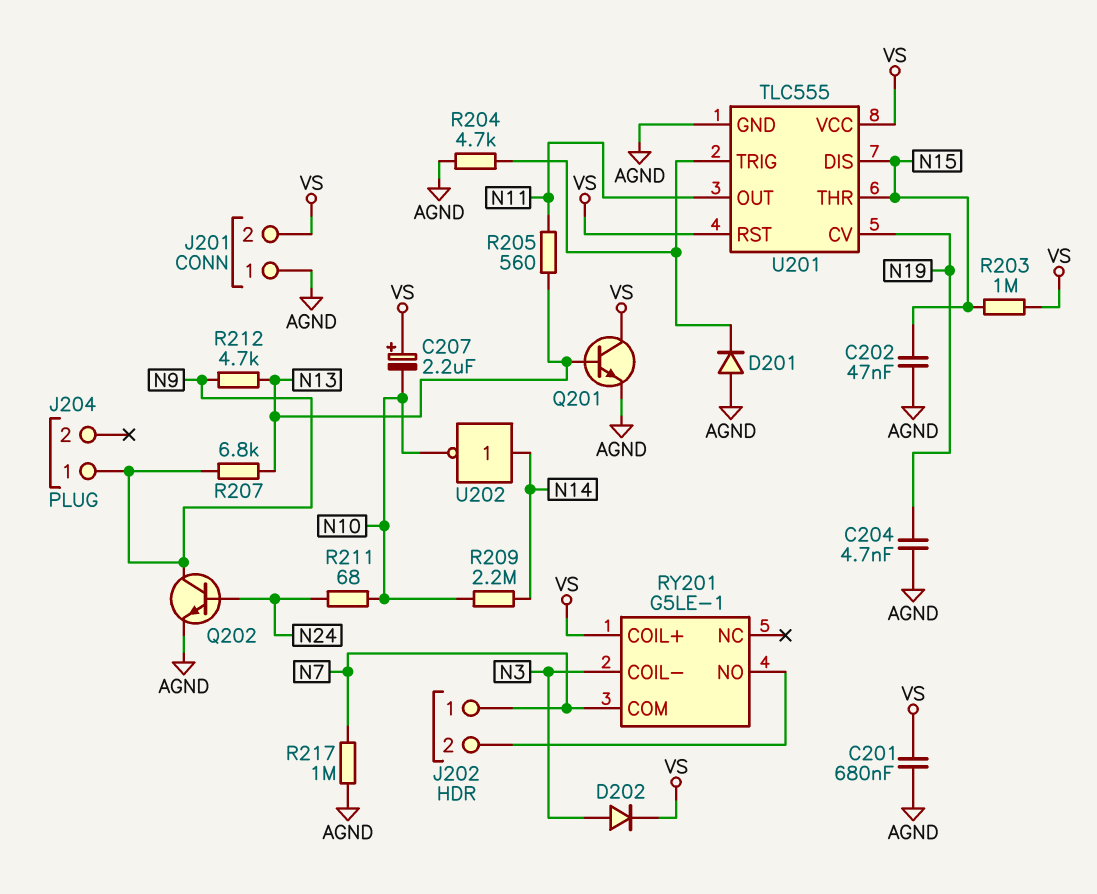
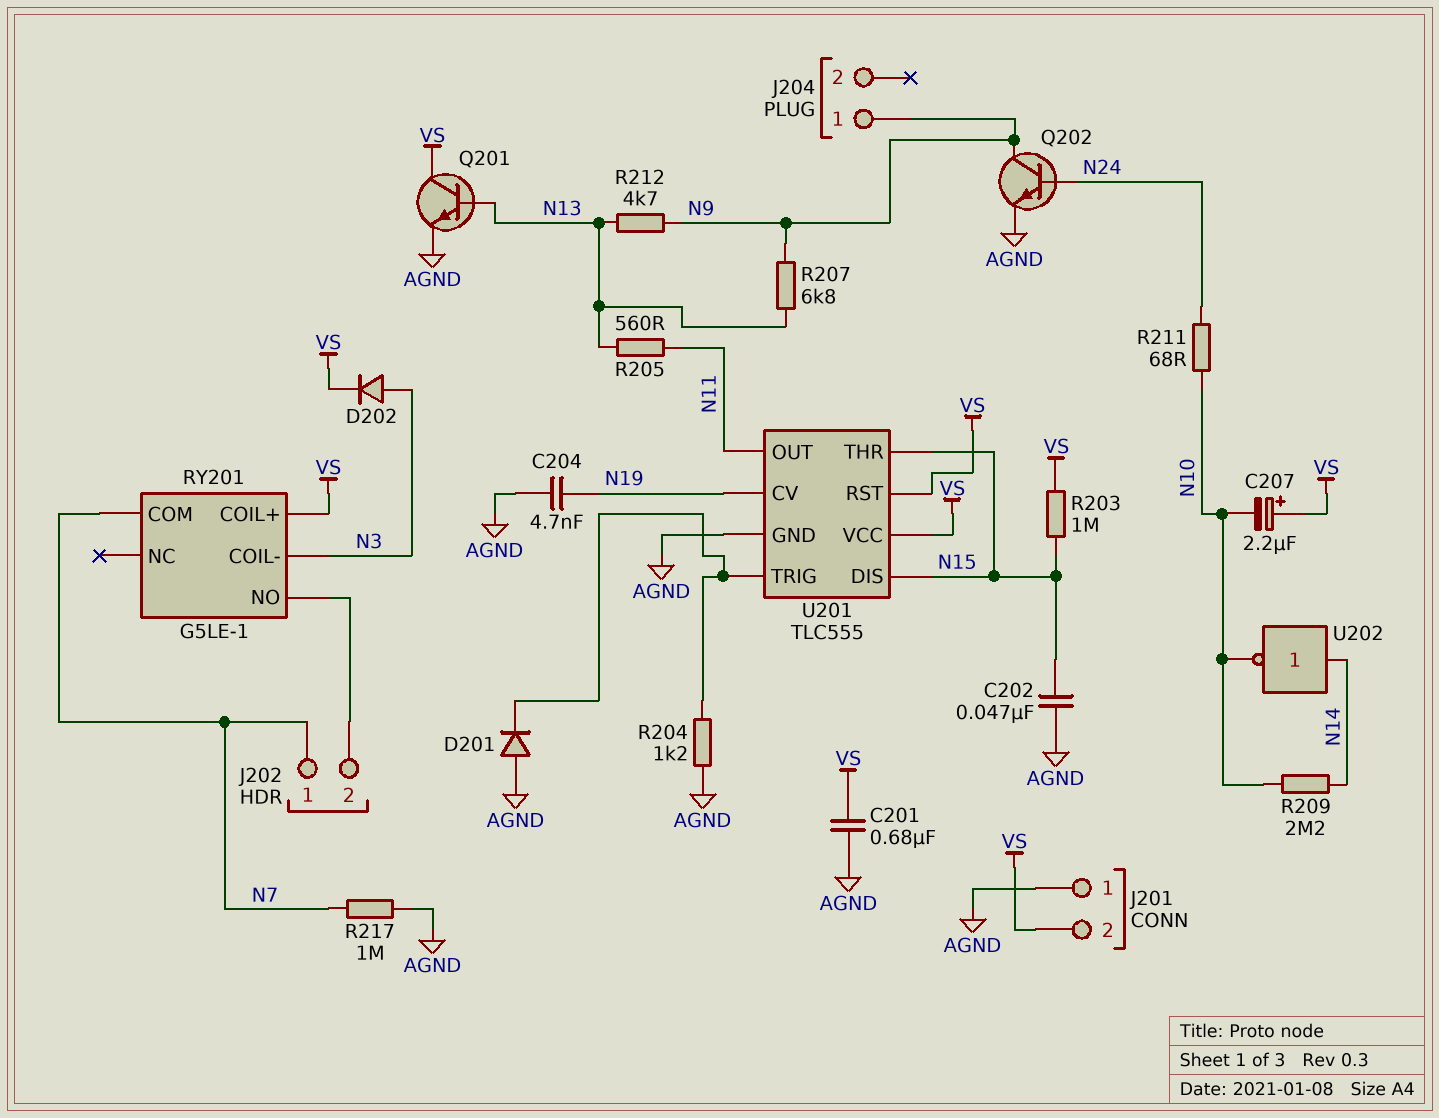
R204: 4.7k (AGND, U201/TRIG) -> 1.2k (AGND, U201/TRIG)

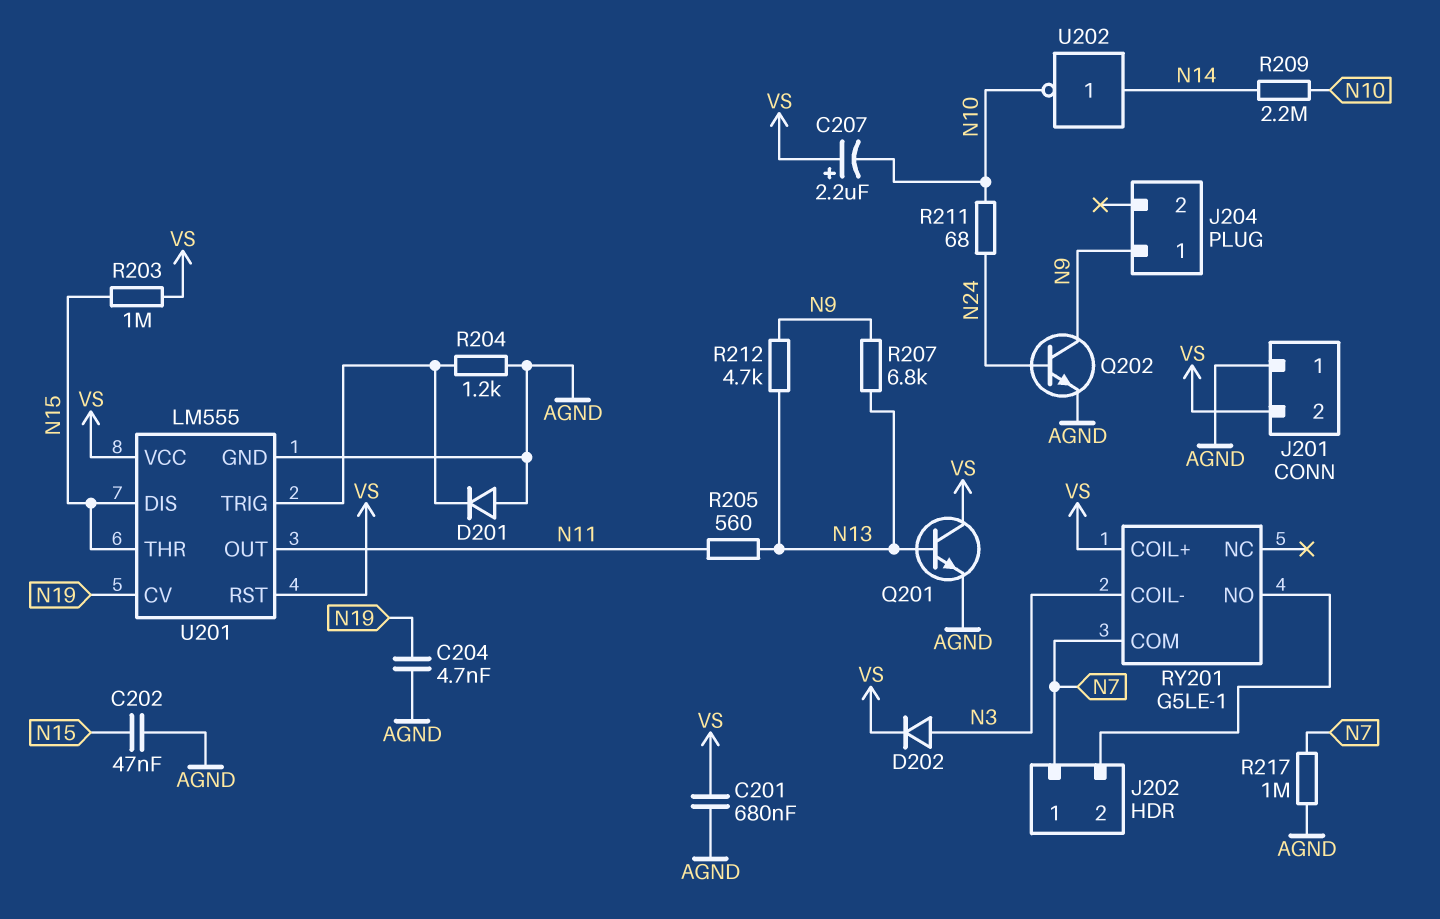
U201: TLC555 -> LM555

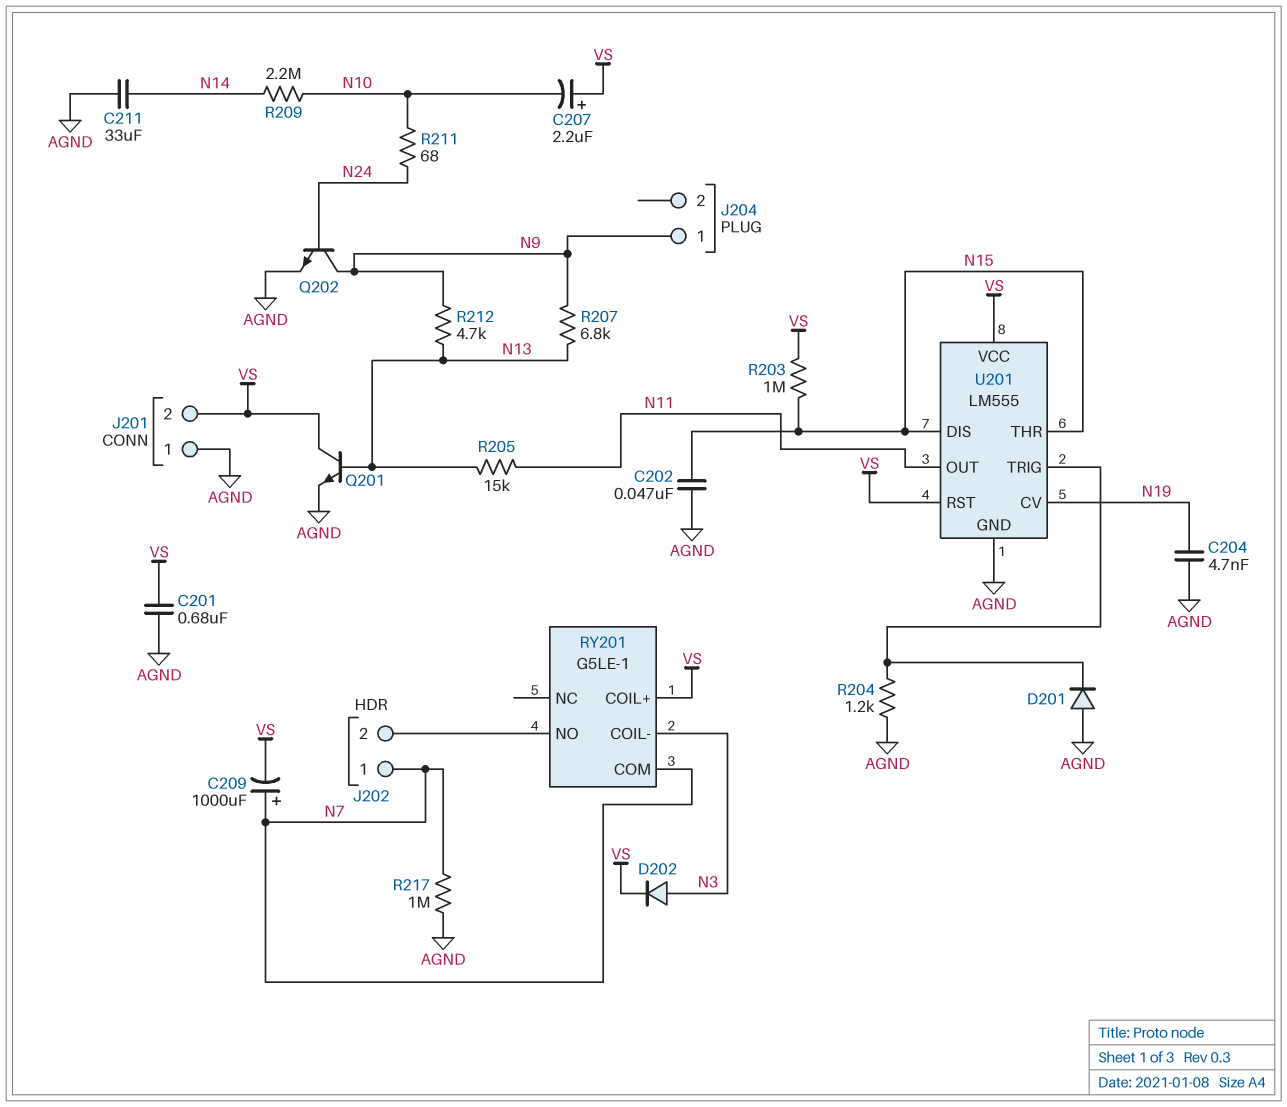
C209: none -> 1000uF (plus N7, minus VS)
C211: none -> 33uF (AGND, N14)
R205: 560 (N11, N13) -> 15k (N11, N13)
U202: NOT (in N14, out N10) -> none

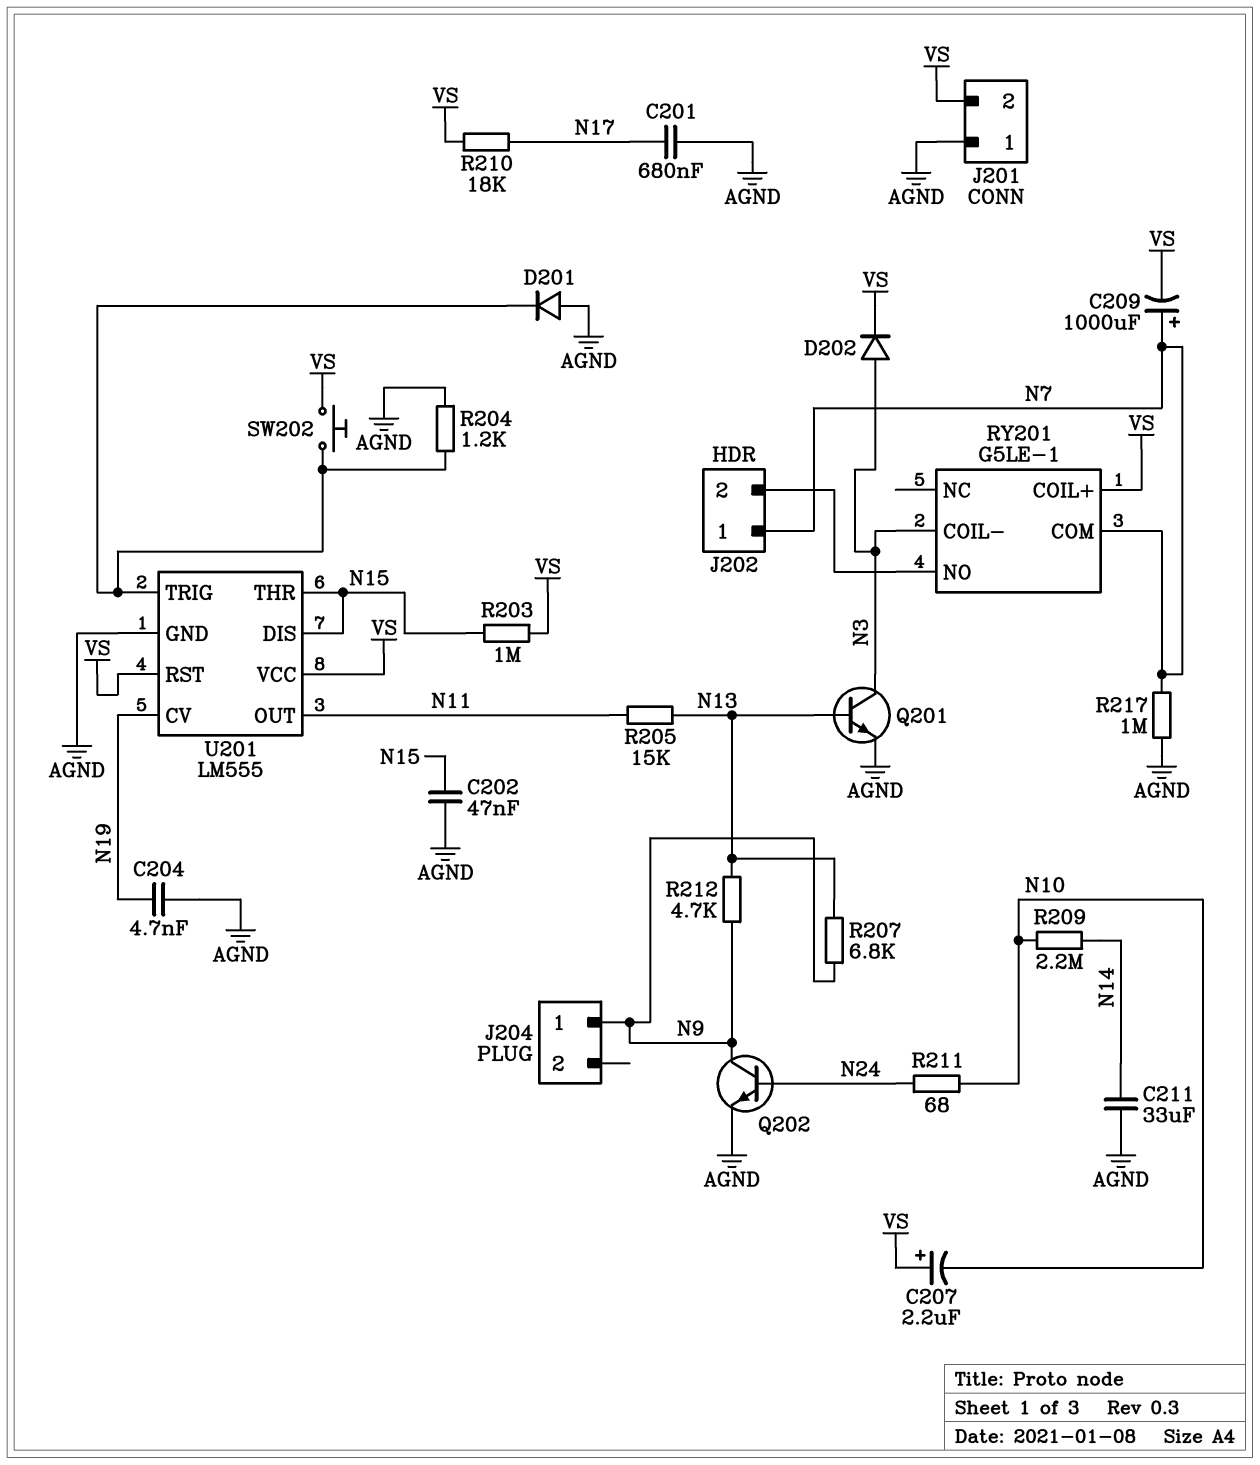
C201: 680nF (AGND, VS) -> 680nF (AGND, N17)
Q201: NPN (B N13, C VS, E AGND) -> NPN (B N13, C N3, E AGND)
R210: none -> 18k (N17, VS)
SW202: none -> button (U201/TRIG, VS)

